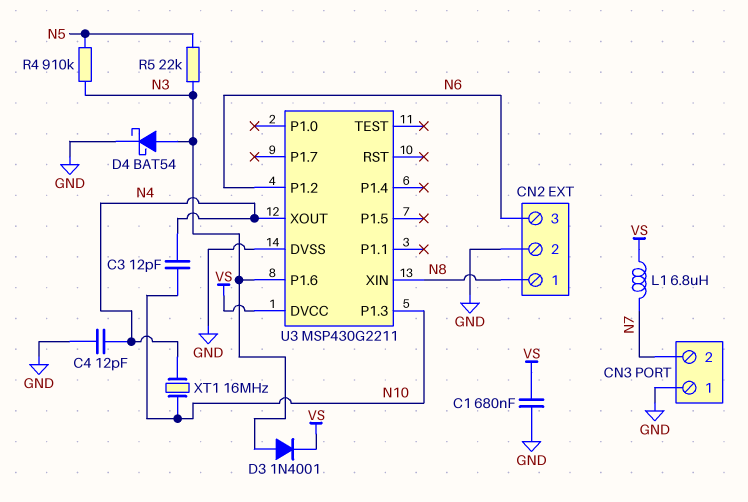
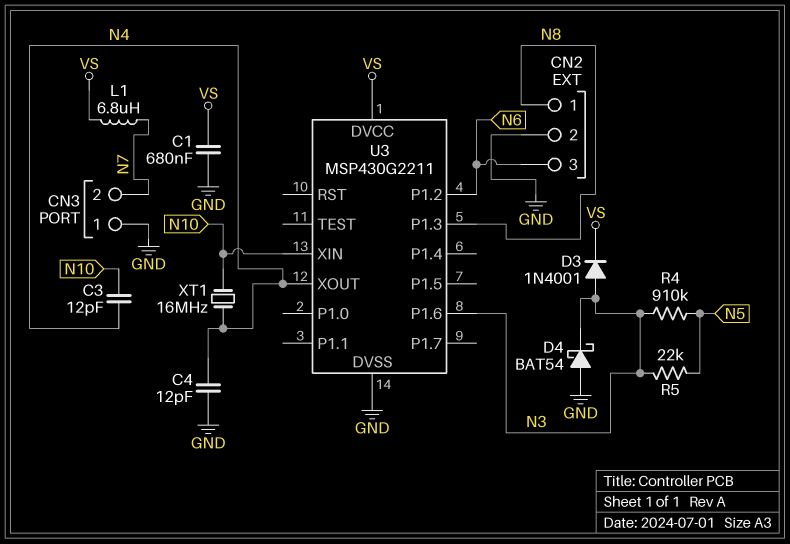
D4: schottky BAT54 (A N3, K GND) -> schottky BAT54 (A GND, K N3)
U3 pin P1.3: N10 -> N8
U3 pin XIN: N8 -> N10

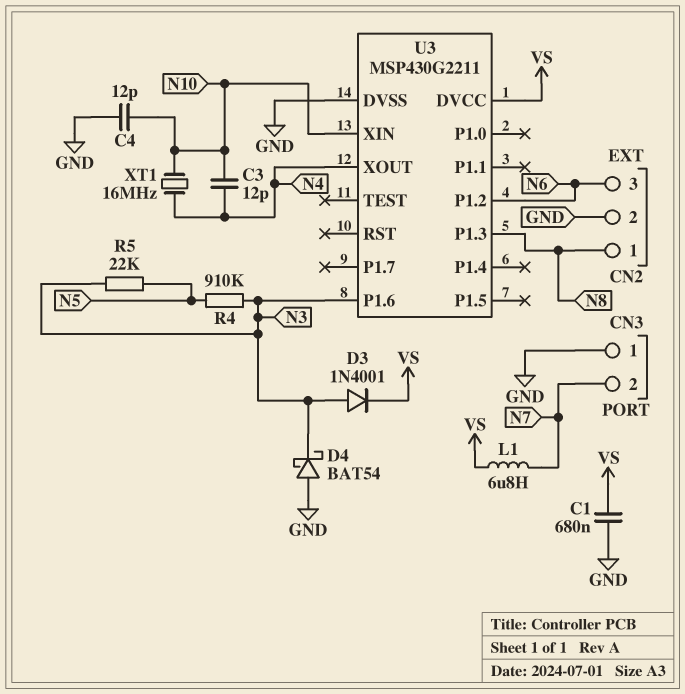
C4: 12pF (GND, N4) -> 12pF (GND, N10)

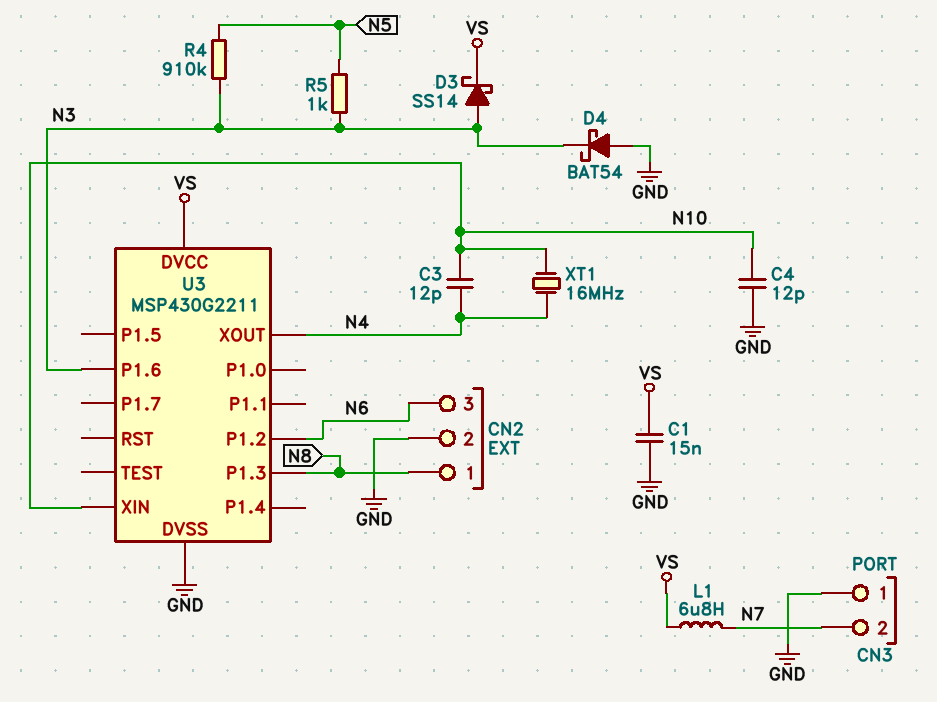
C1: 680nF (GND, VS) -> 15nF (GND, VS)
D3: diode 1N4001 (A N3, K VS) -> schottky SS14 (A N3, K VS)
R5: 22k (N3, N5) -> 1k (N3, N5)

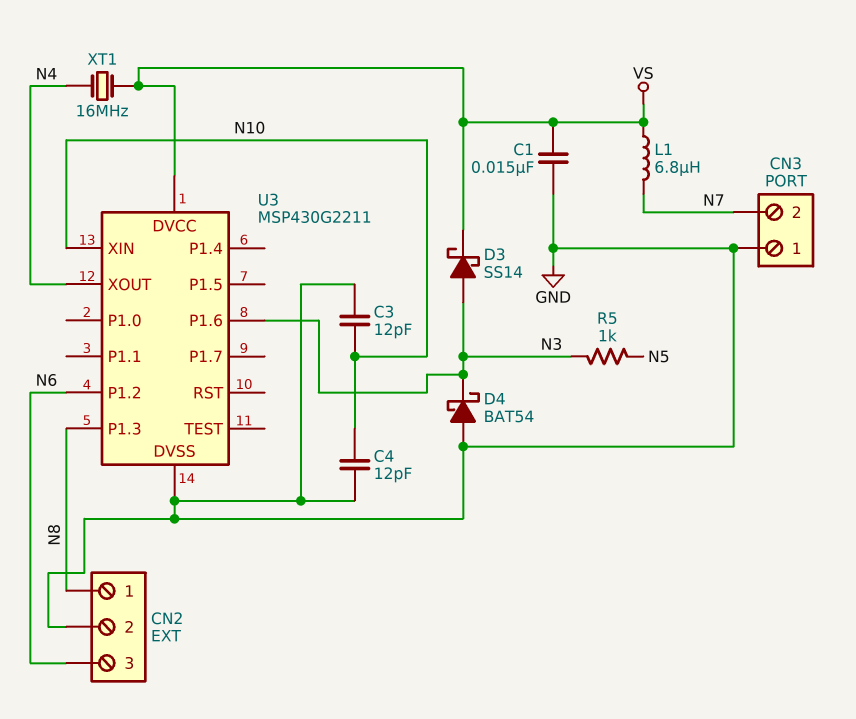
C3: 12pF (N4, N10) -> 12pF (GND, N10)
R4: 910k (N3, N5) -> none
XT1: 16MHz (N4, N10) -> 16MHz (N4, VS)

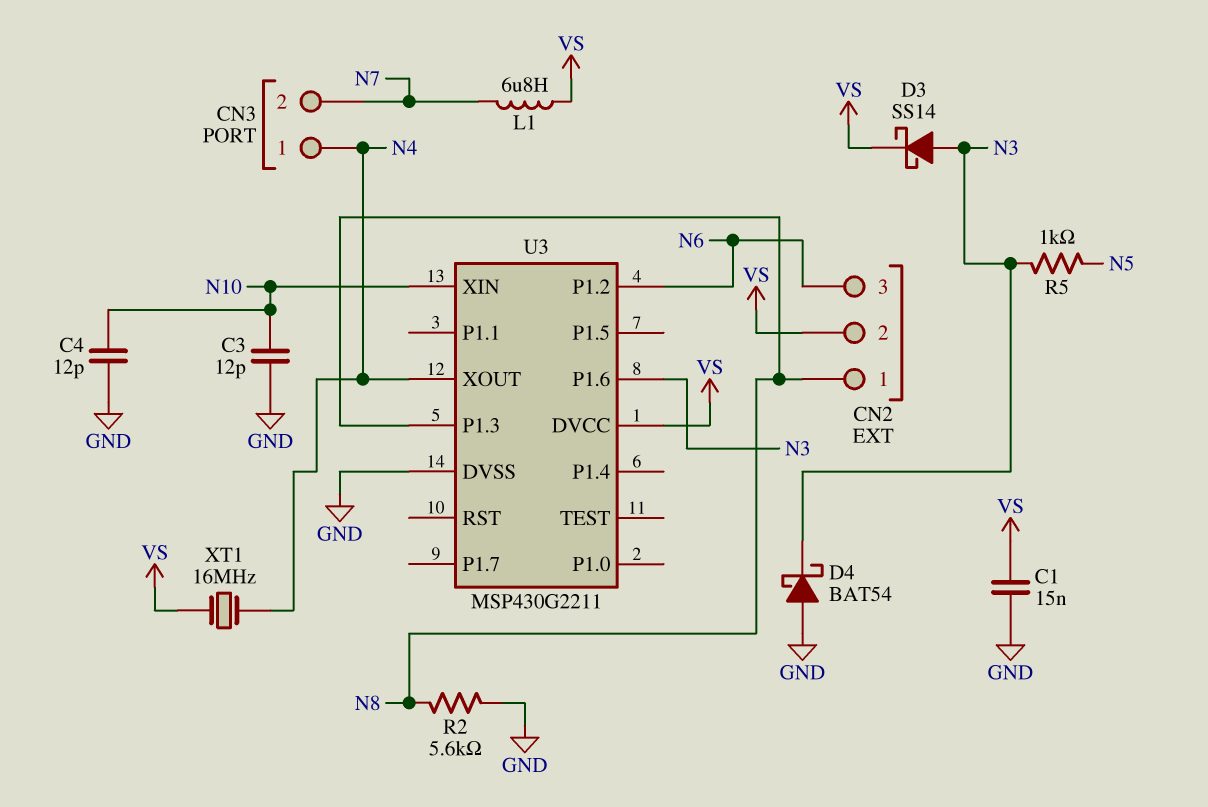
CN2 pin 2: GND -> VS
CN3 pin 1: GND -> N4
R2: none -> 5.6k (GND, N8)

